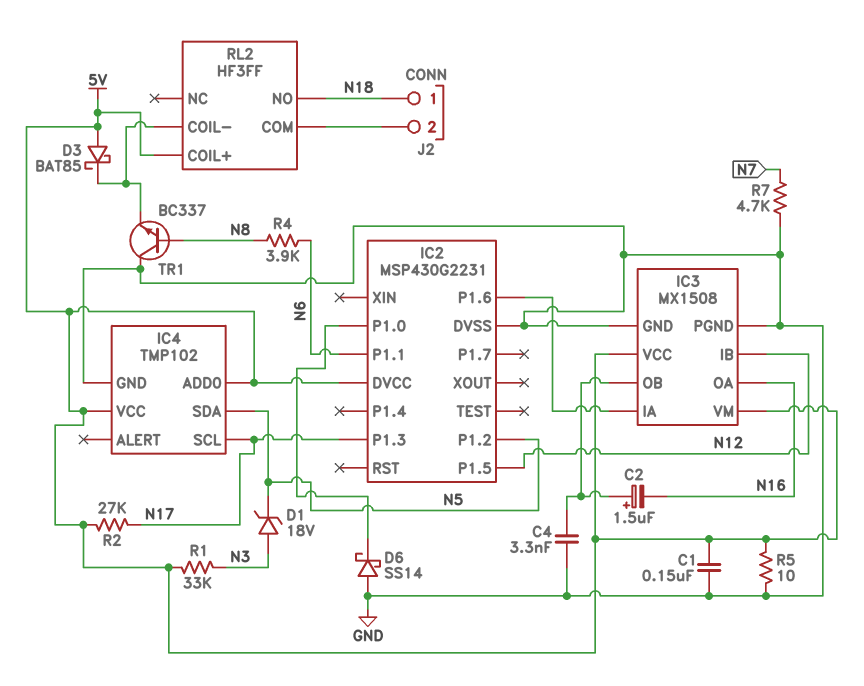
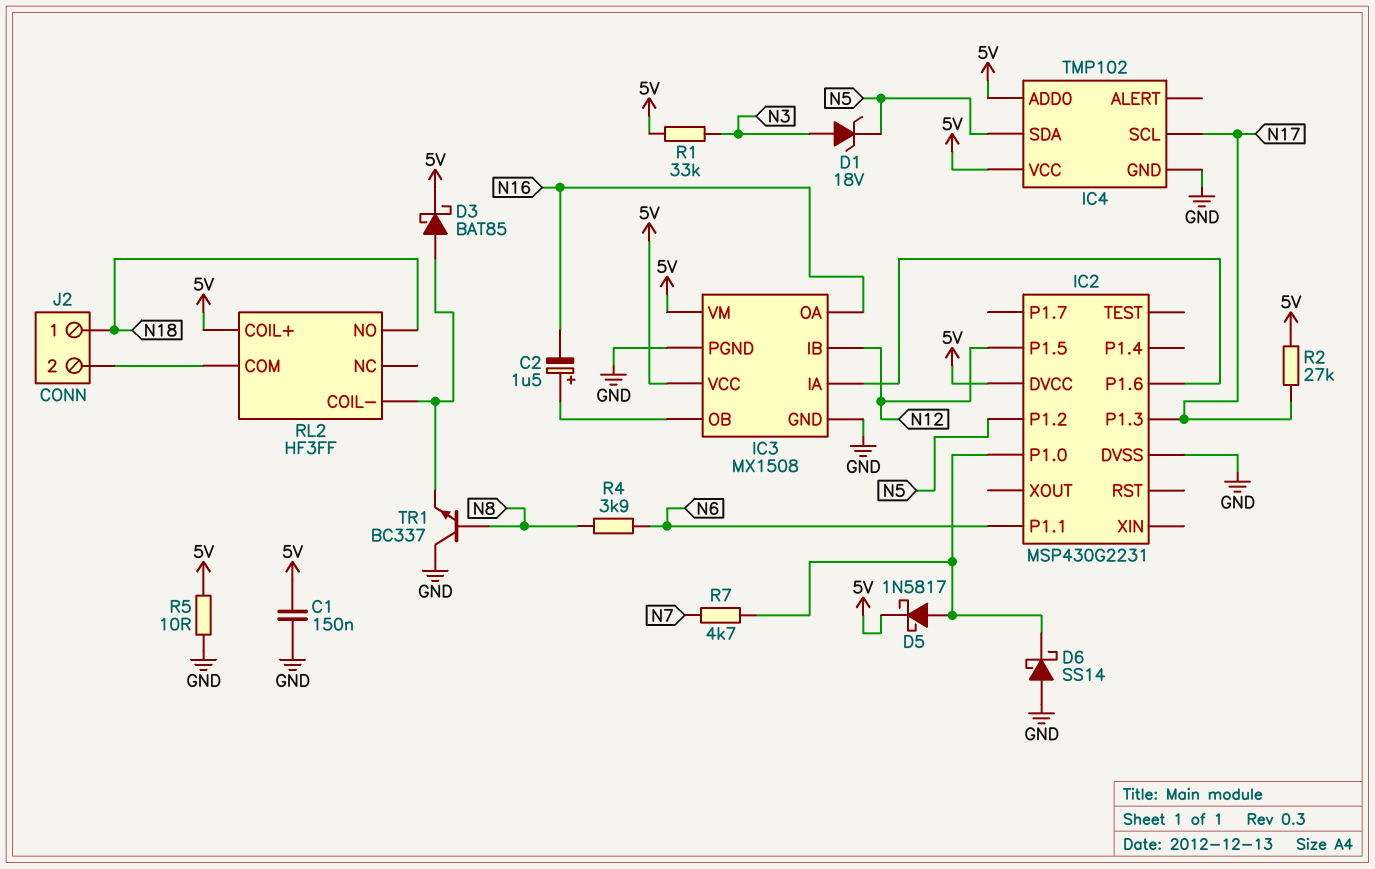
C4: 3.3nF (GND, IC3/OB) -> none
D3: schottky BAT85 (A 5V, K RL2/COIL-) -> schottky BAT85 (A RL2/COIL-, K 5V)
D5: none -> schottky 1N5817 (A IC2/P1.0, K 5V)
R7: 4.7k (GND, N7) -> 4.7k (IC2/P1.0, N7)

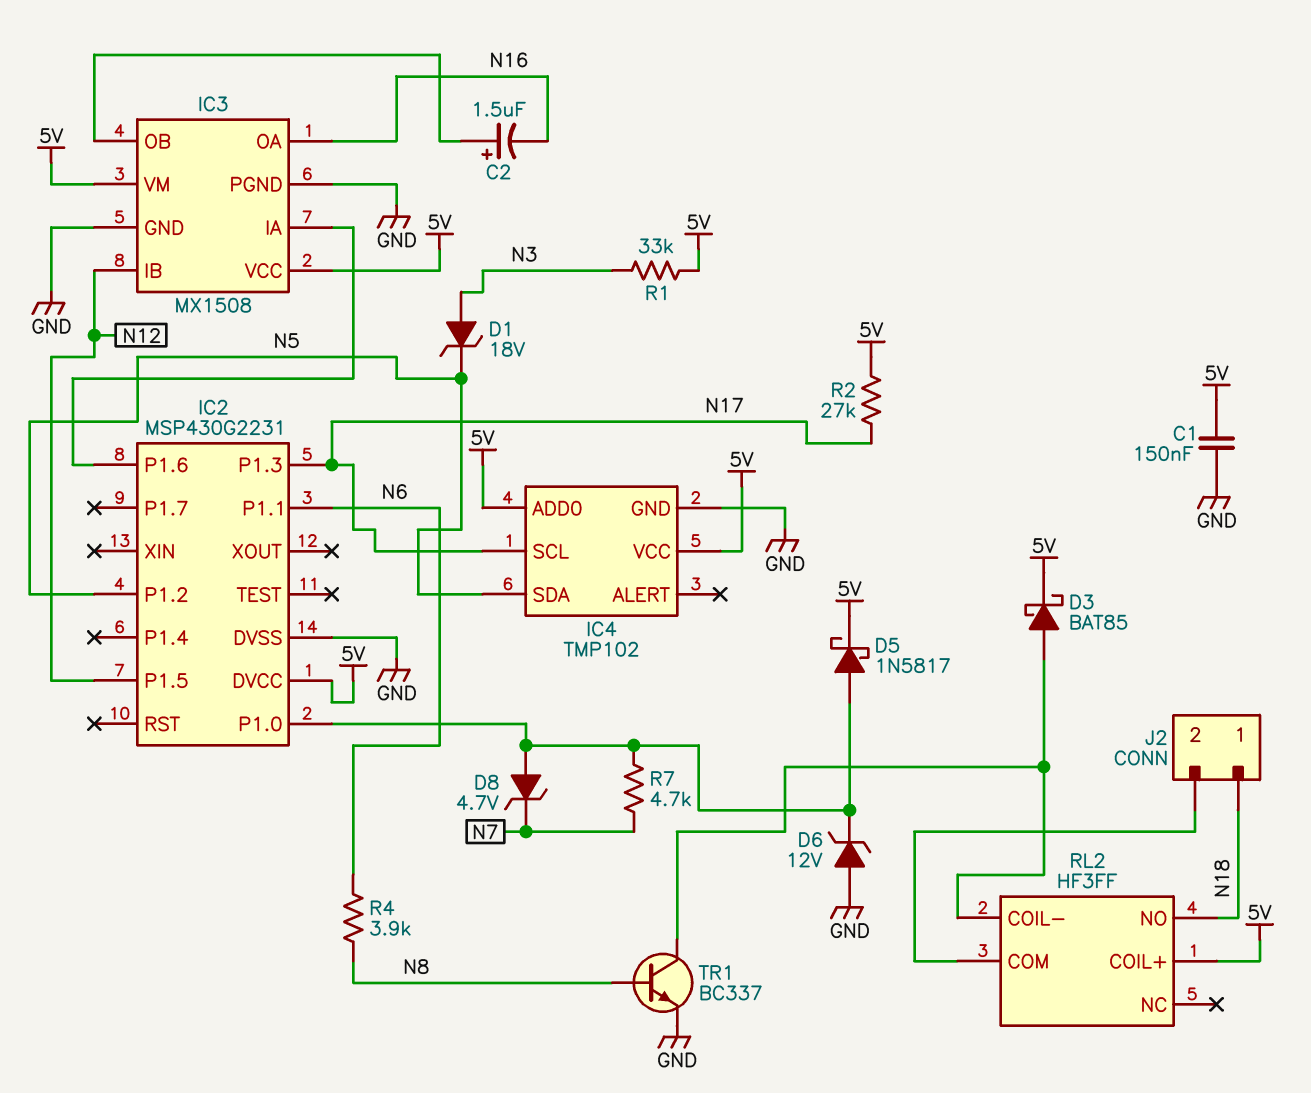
D6: schottky SS14 (A GND, K IC2/P1.0) -> zener 12V (A GND, K IC2/P1.0)
D8: none -> zener 4.7V (A IC2/P1.0, K N7)
R5: 10 (5V, GND) -> none
TR1: NPN BC337 (B N8, C GND, E RL2/COIL-) -> NPN BC337 (B N8, C RL2/COIL-, E GND)

